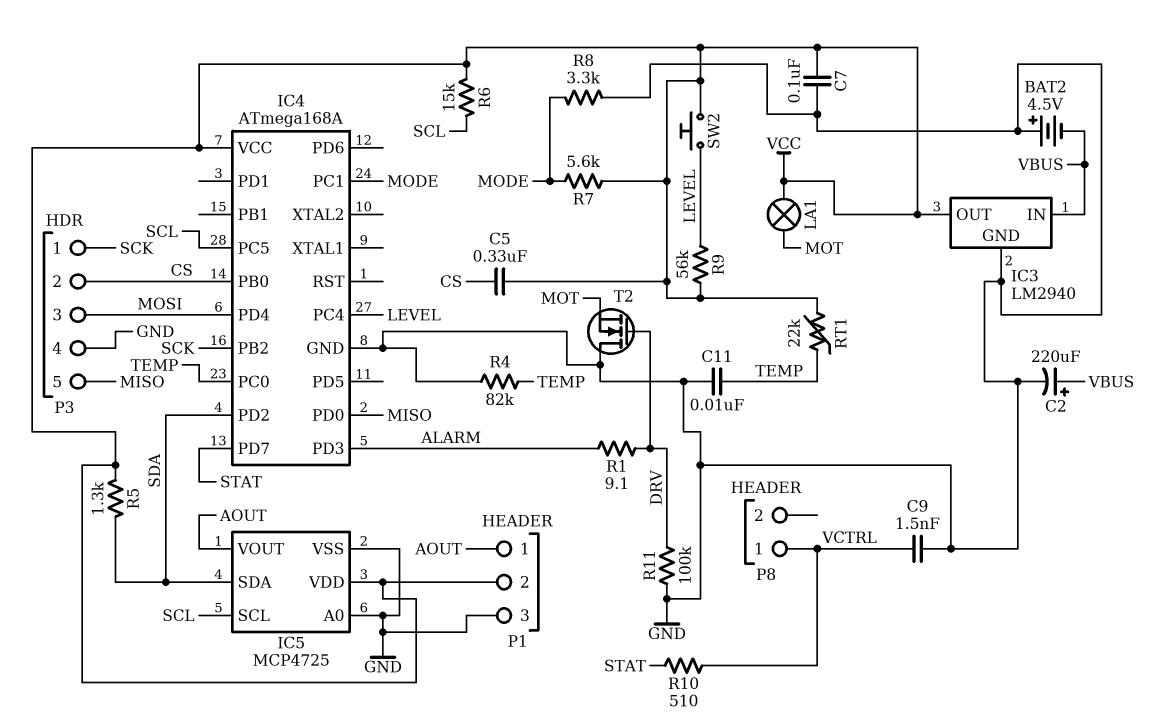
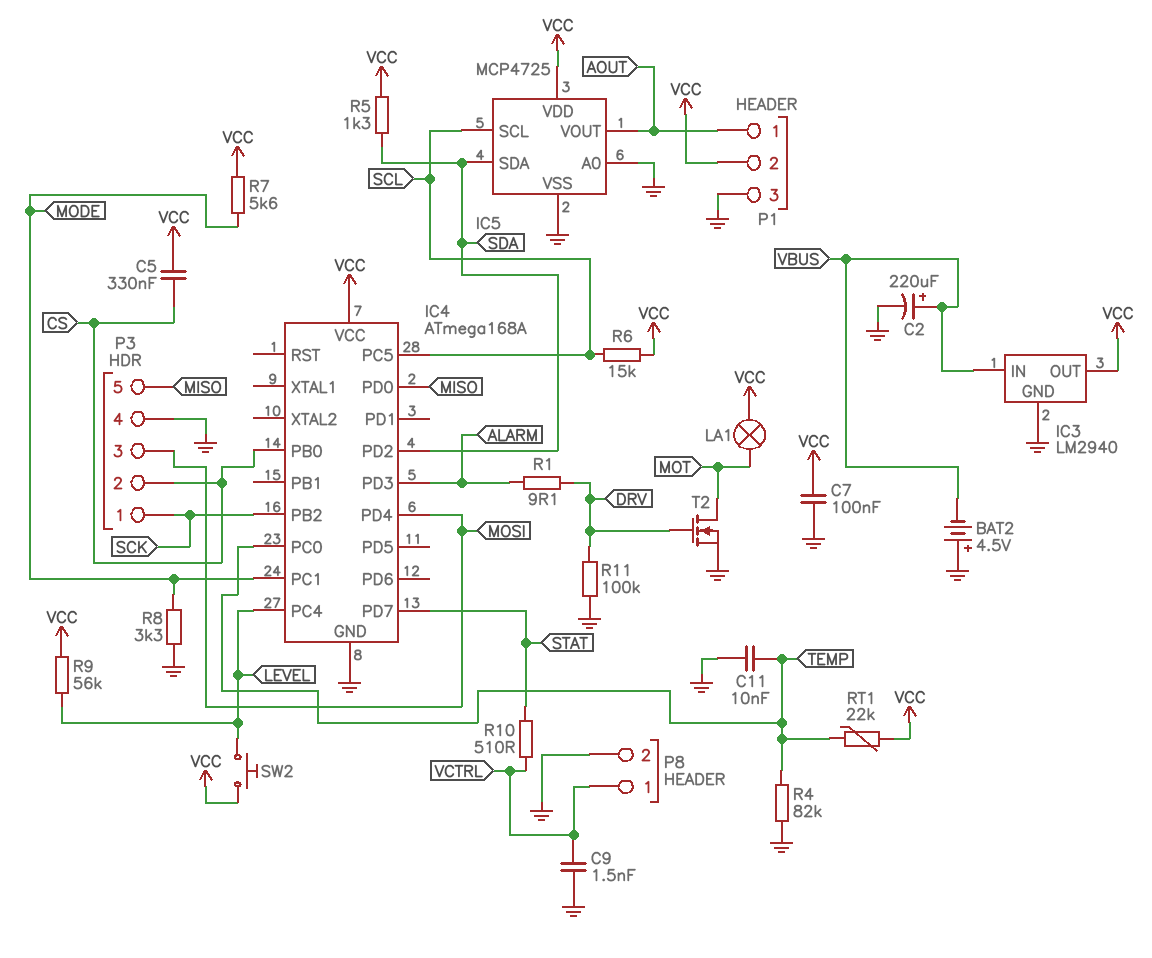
P8 pin 2: none -> GND
T2: NMOS (G DRV, D GND, S MOT) -> NMOS (G DRV, D MOT, S GND)

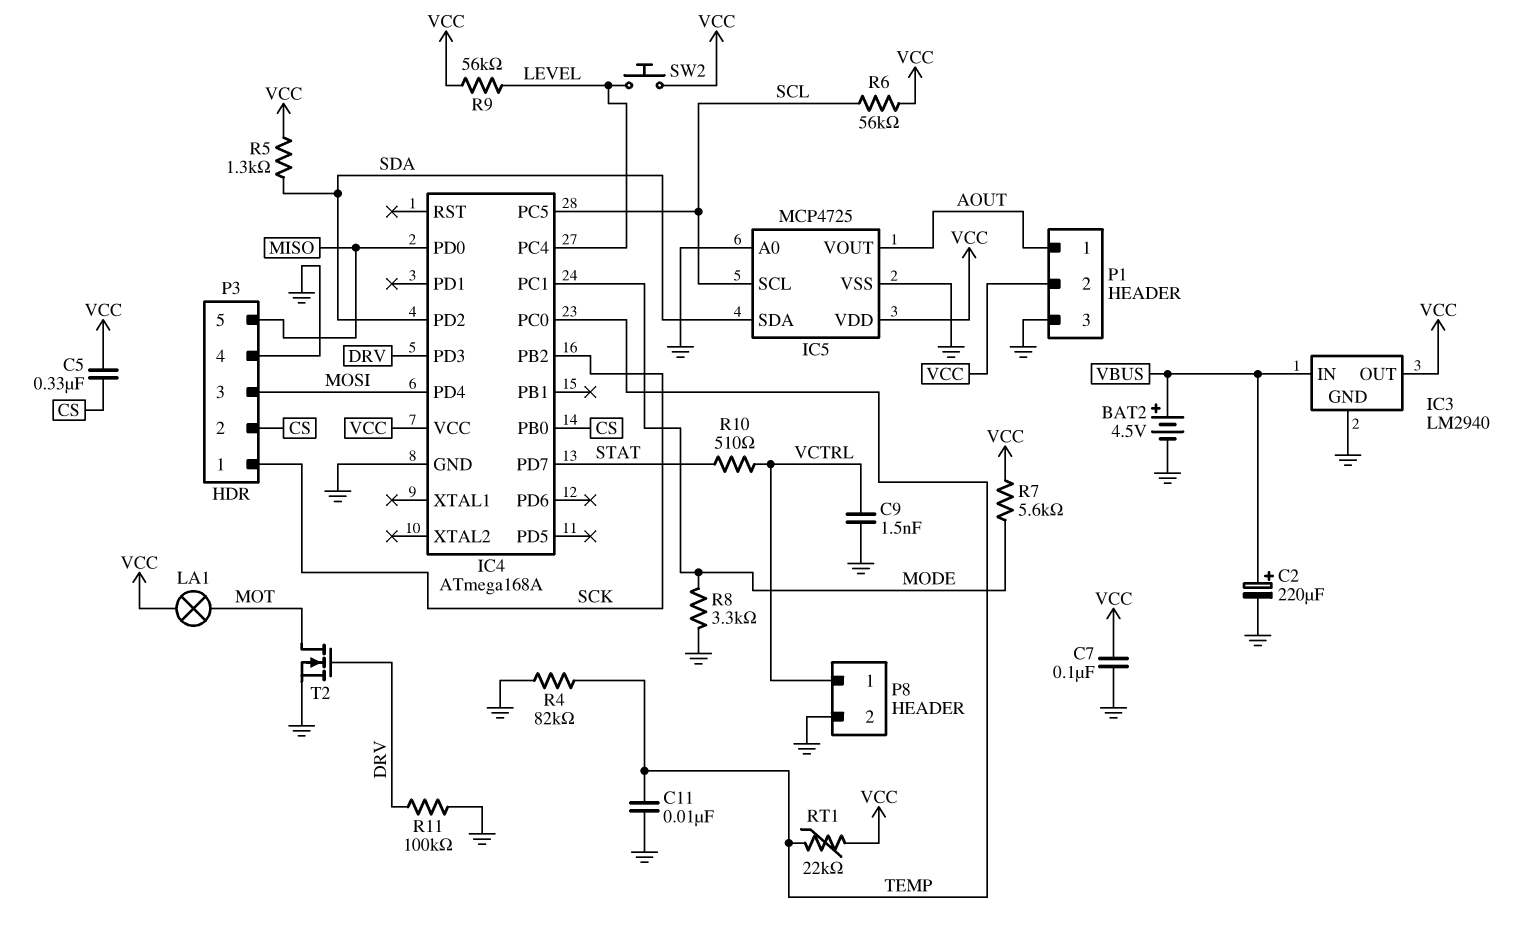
BAT2: 4.5V (plus GND, minus VBUS) -> 4.5V (plus VBUS, minus GND)
IC4 pin PD3: ALARM -> DRV
R1: 9.1 (ALARM, DRV) -> none
R6: 15k (SCL, VCC) -> 56k (SCL, VCC)

